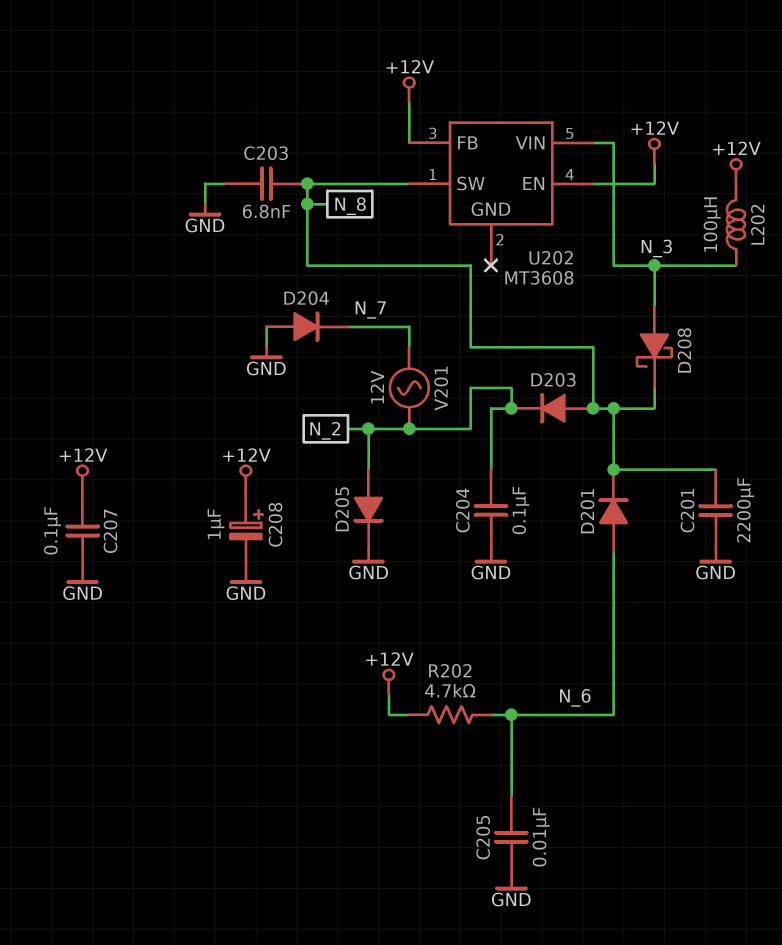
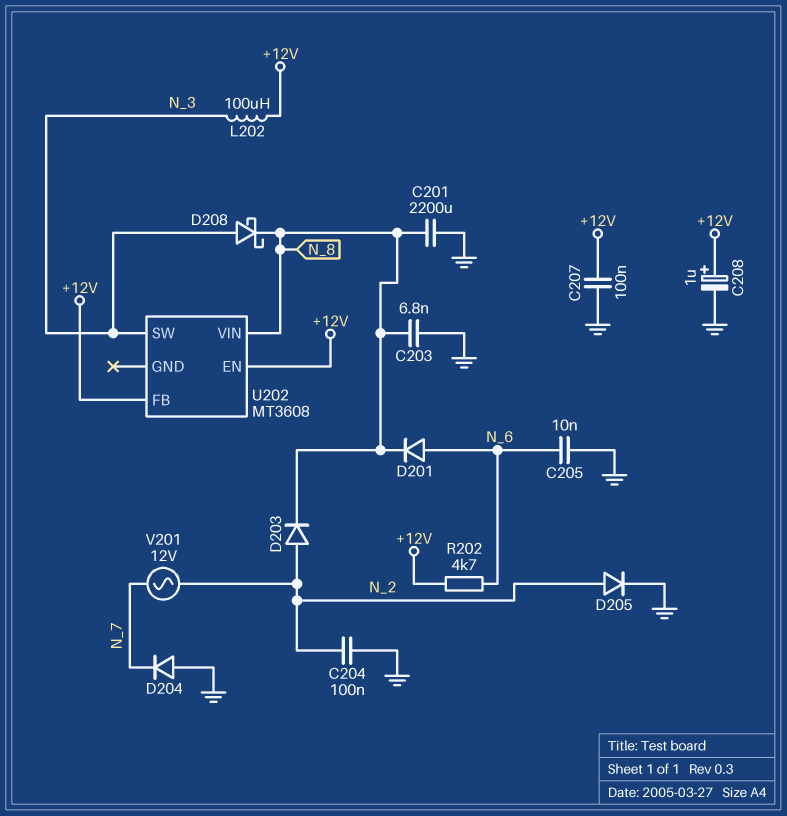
D203: diode (A N_8, K N_2) -> diode (A N_2, K N_8)
U202 pin SW: N_8 -> N_3
U202 pin VIN: N_3 -> N_8

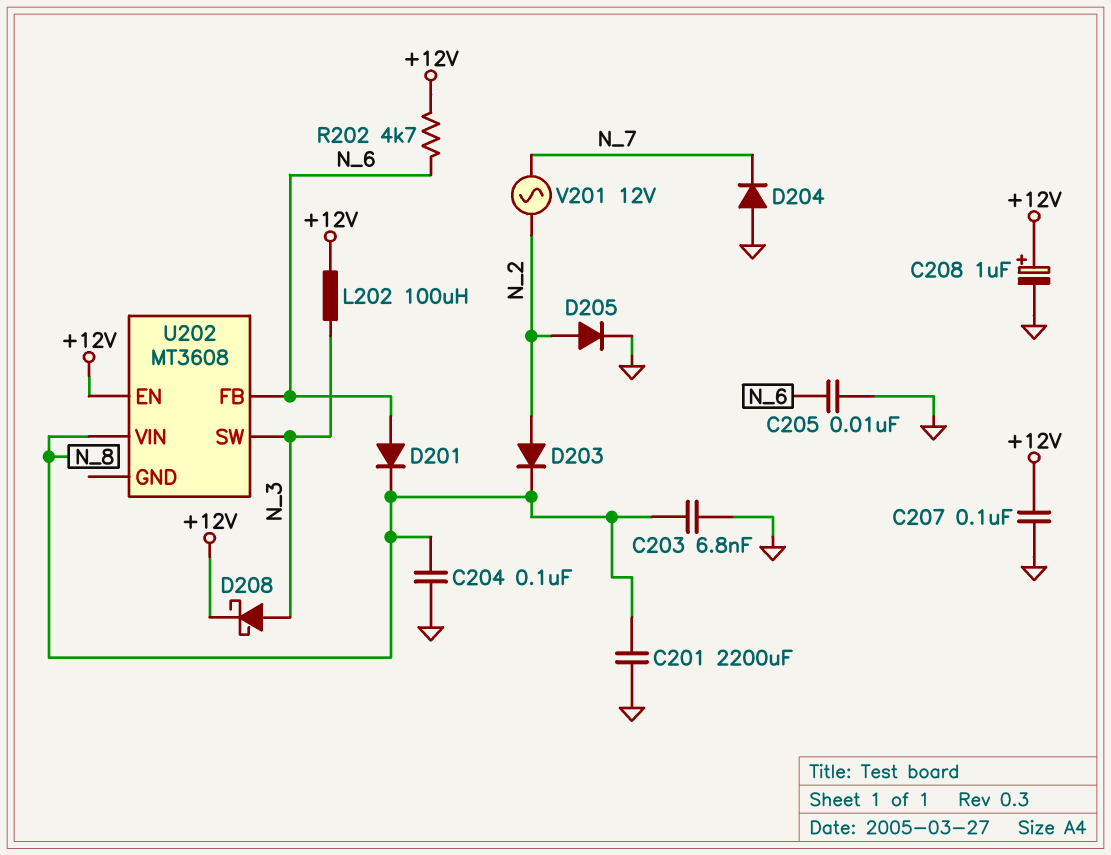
C204: 100nF (GND, N_2) -> 100nF (GND, N_8)
D208: schottky (A N_3, K N_8) -> schottky (A N_3, K +12V)
U202 pin FB: +12V -> N_6

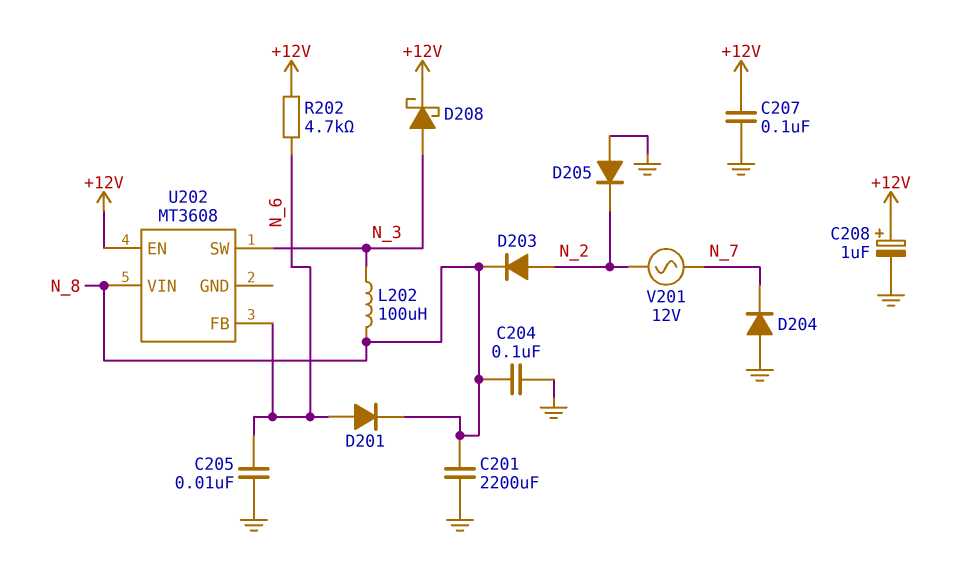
C203: 6.8nF (GND, N_8) -> none
D205: diode (A N_2, K GND) -> diode (A GND, K N_2)
L202: 100uH (+12V, N_3) -> 100uH (N_3, N_8)

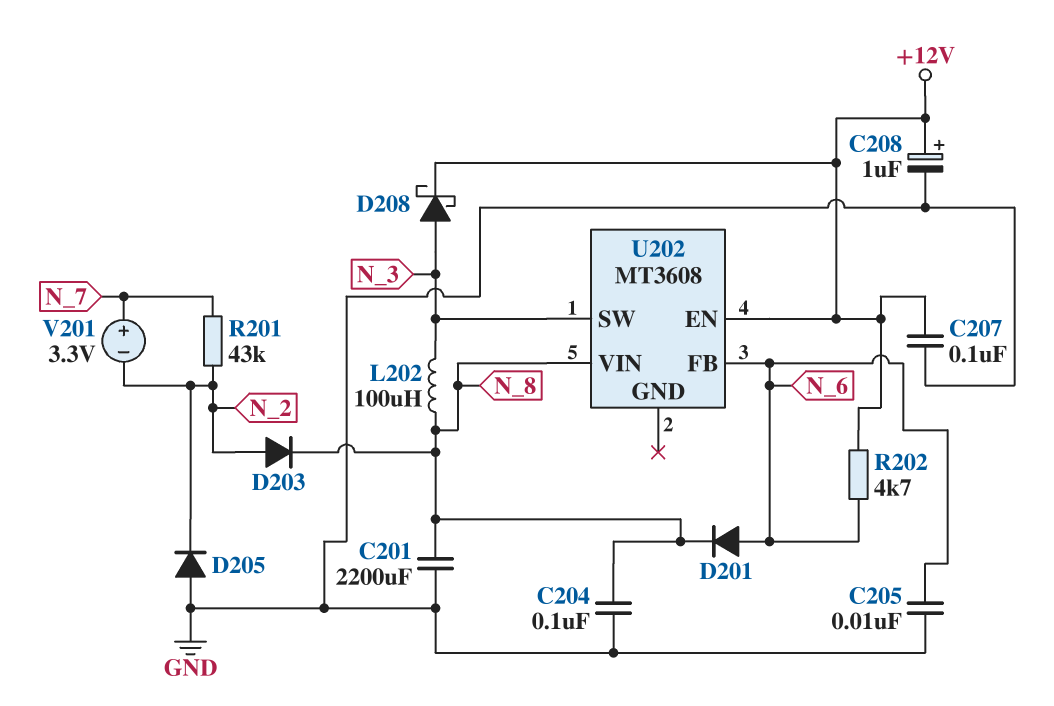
D204: diode (A GND, K N_7) -> none
R201: none -> 43k (N_2, N_7)
V201: AC 12V (N_2, N_7) -> 3.3V (plus N_7, minus N_2)

